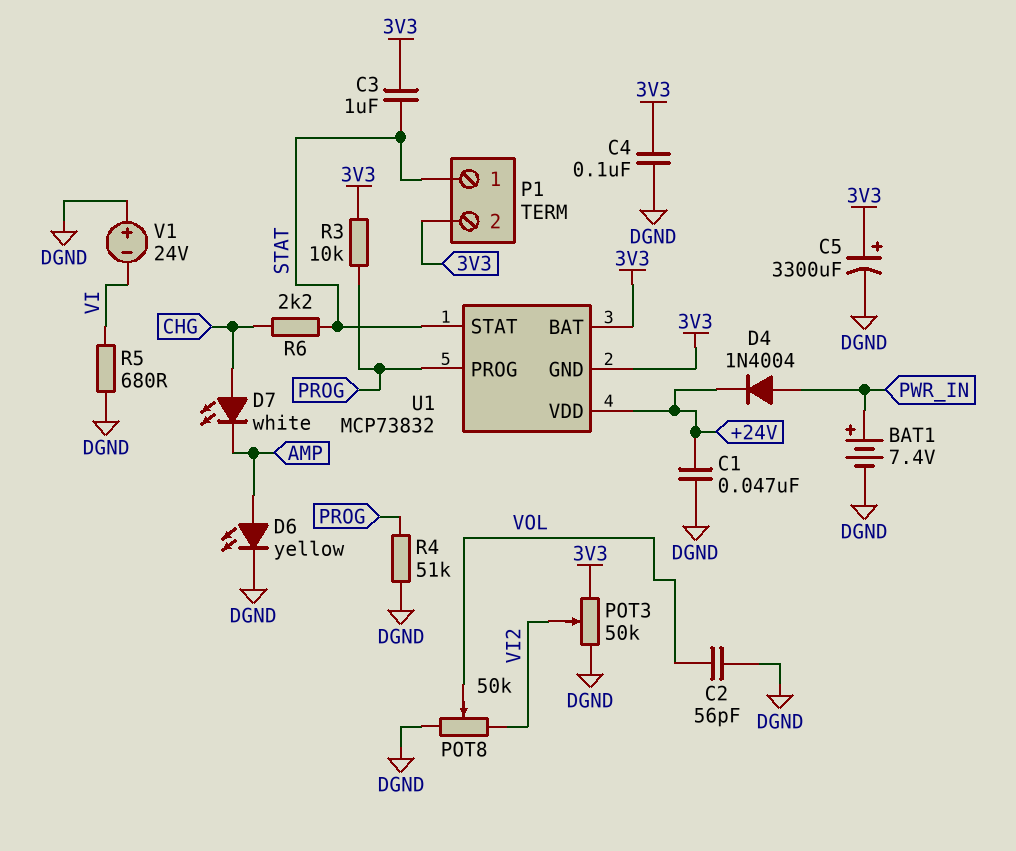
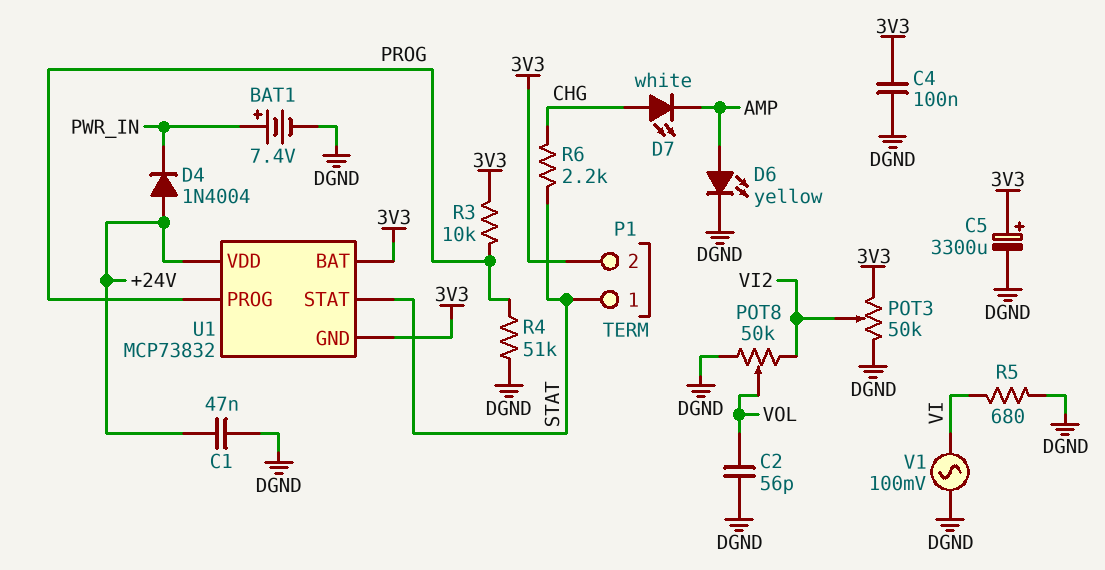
C3: 1uF (3V3, STAT) -> none
D4: diode 1N4004 (A PWR_IN, K +24V) -> diode 1N4004 (A +24V, K PWR_IN)
V1: 24V (plus DGND, minus VI) -> AC 100mV (DGND, VI)

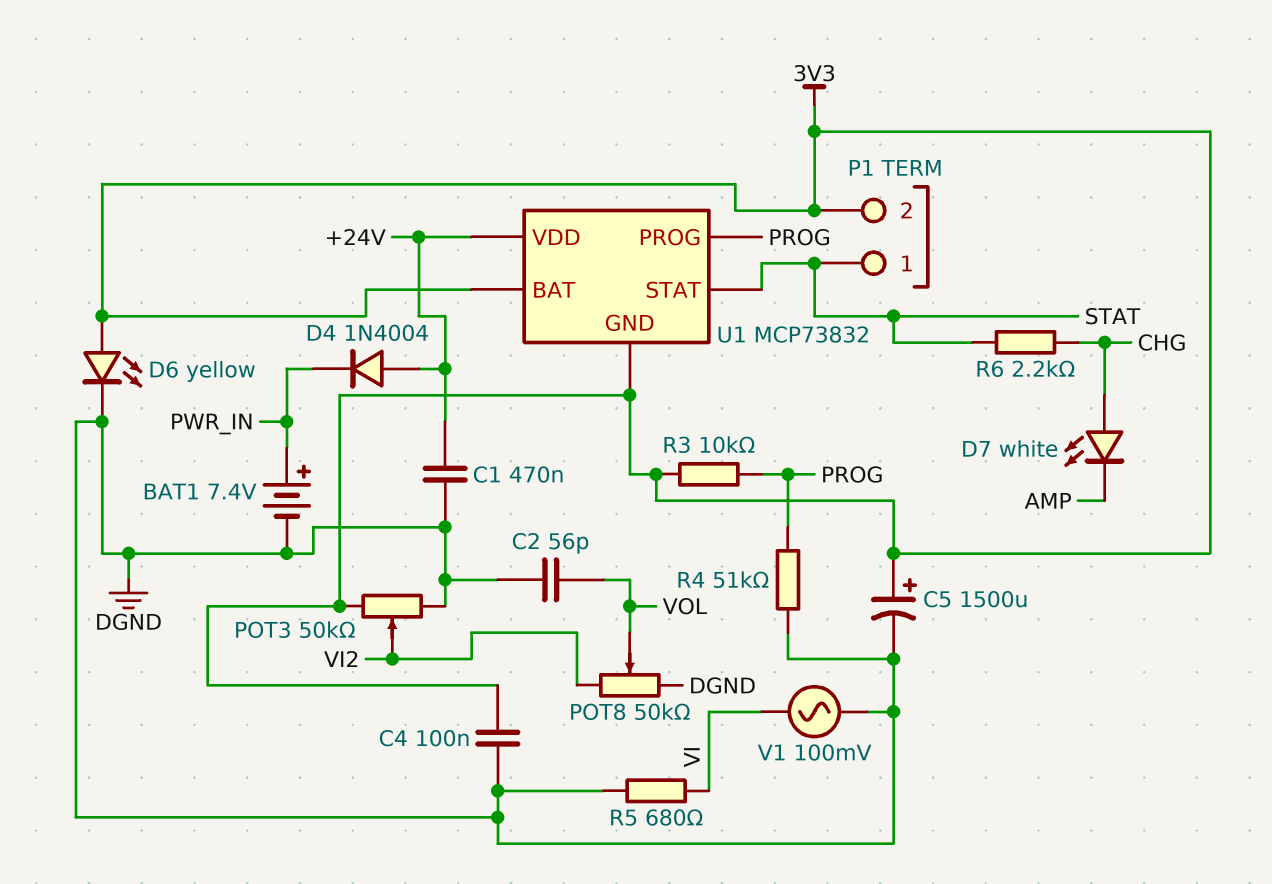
C1: 47nF (+24V, DGND) -> 470nF (+24V, DGND)
C5: 3300uF (plus 3V3, minus DGND) -> 1500uF (plus 3V3, minus DGND)
D6: LED yellow (A AMP, K DGND) -> LED yellow (A 3V3, K DGND)

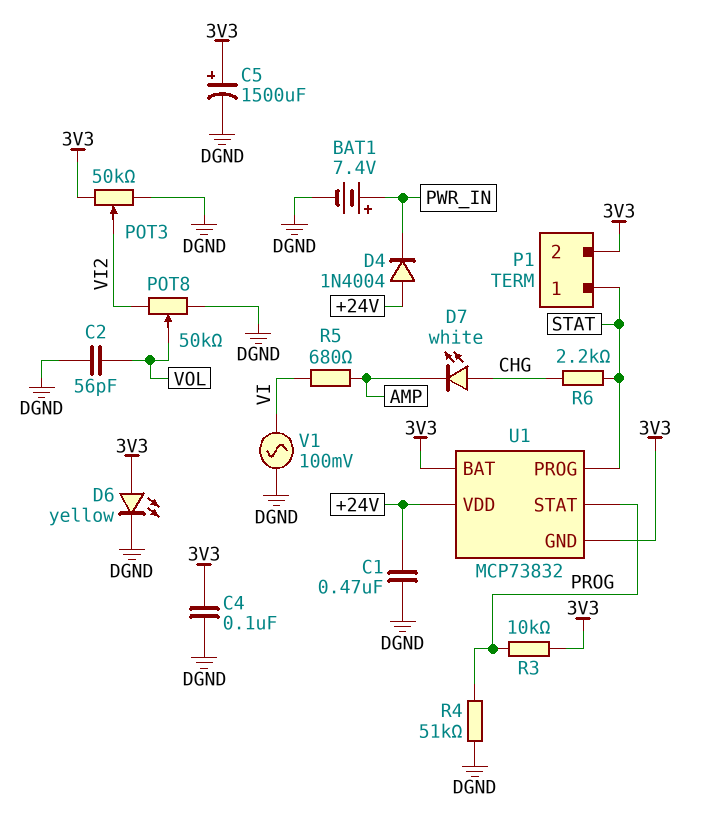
R5: 680 (DGND, VI) -> 680 (AMP, VI)
U1 pin PROG: PROG -> STAT
U1 pin STAT: STAT -> PROG

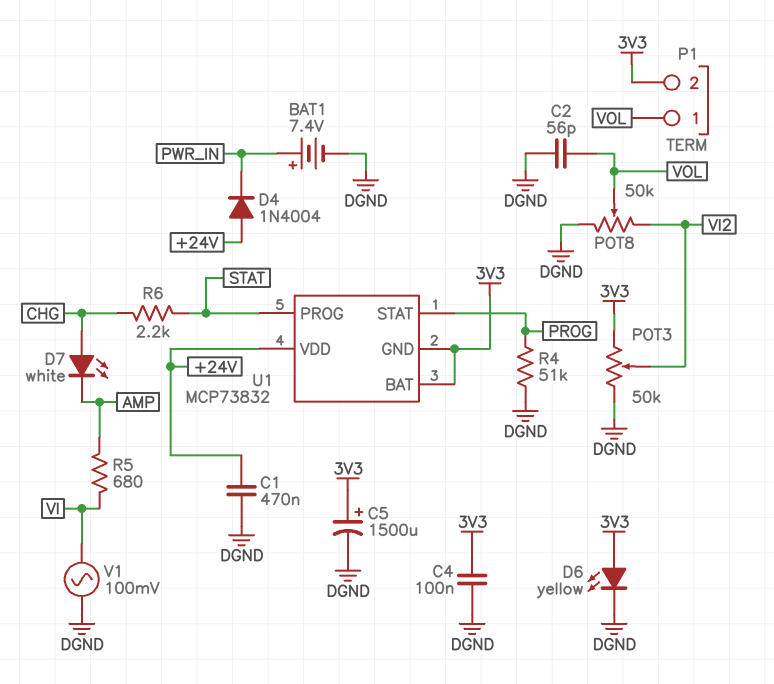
P1 pin 1: STAT -> VOL
R3: 10k (3V3, PROG) -> none

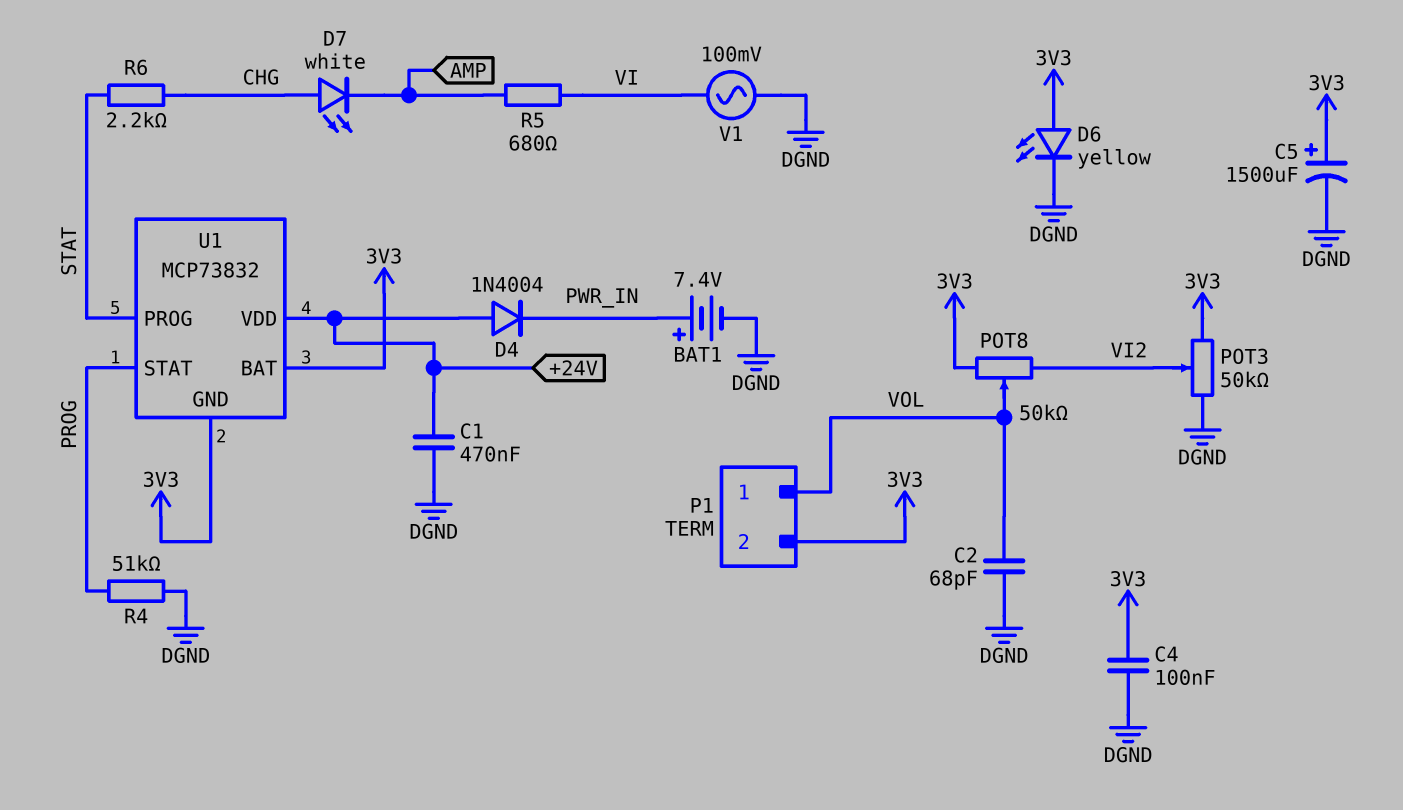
C2: 56pF (DGND, VOL) -> 68pF (DGND, VOL)
POT8: 50k (DGND, VI2, wiper VOL) -> 50k (3V3, VI2, wiper VOL)

